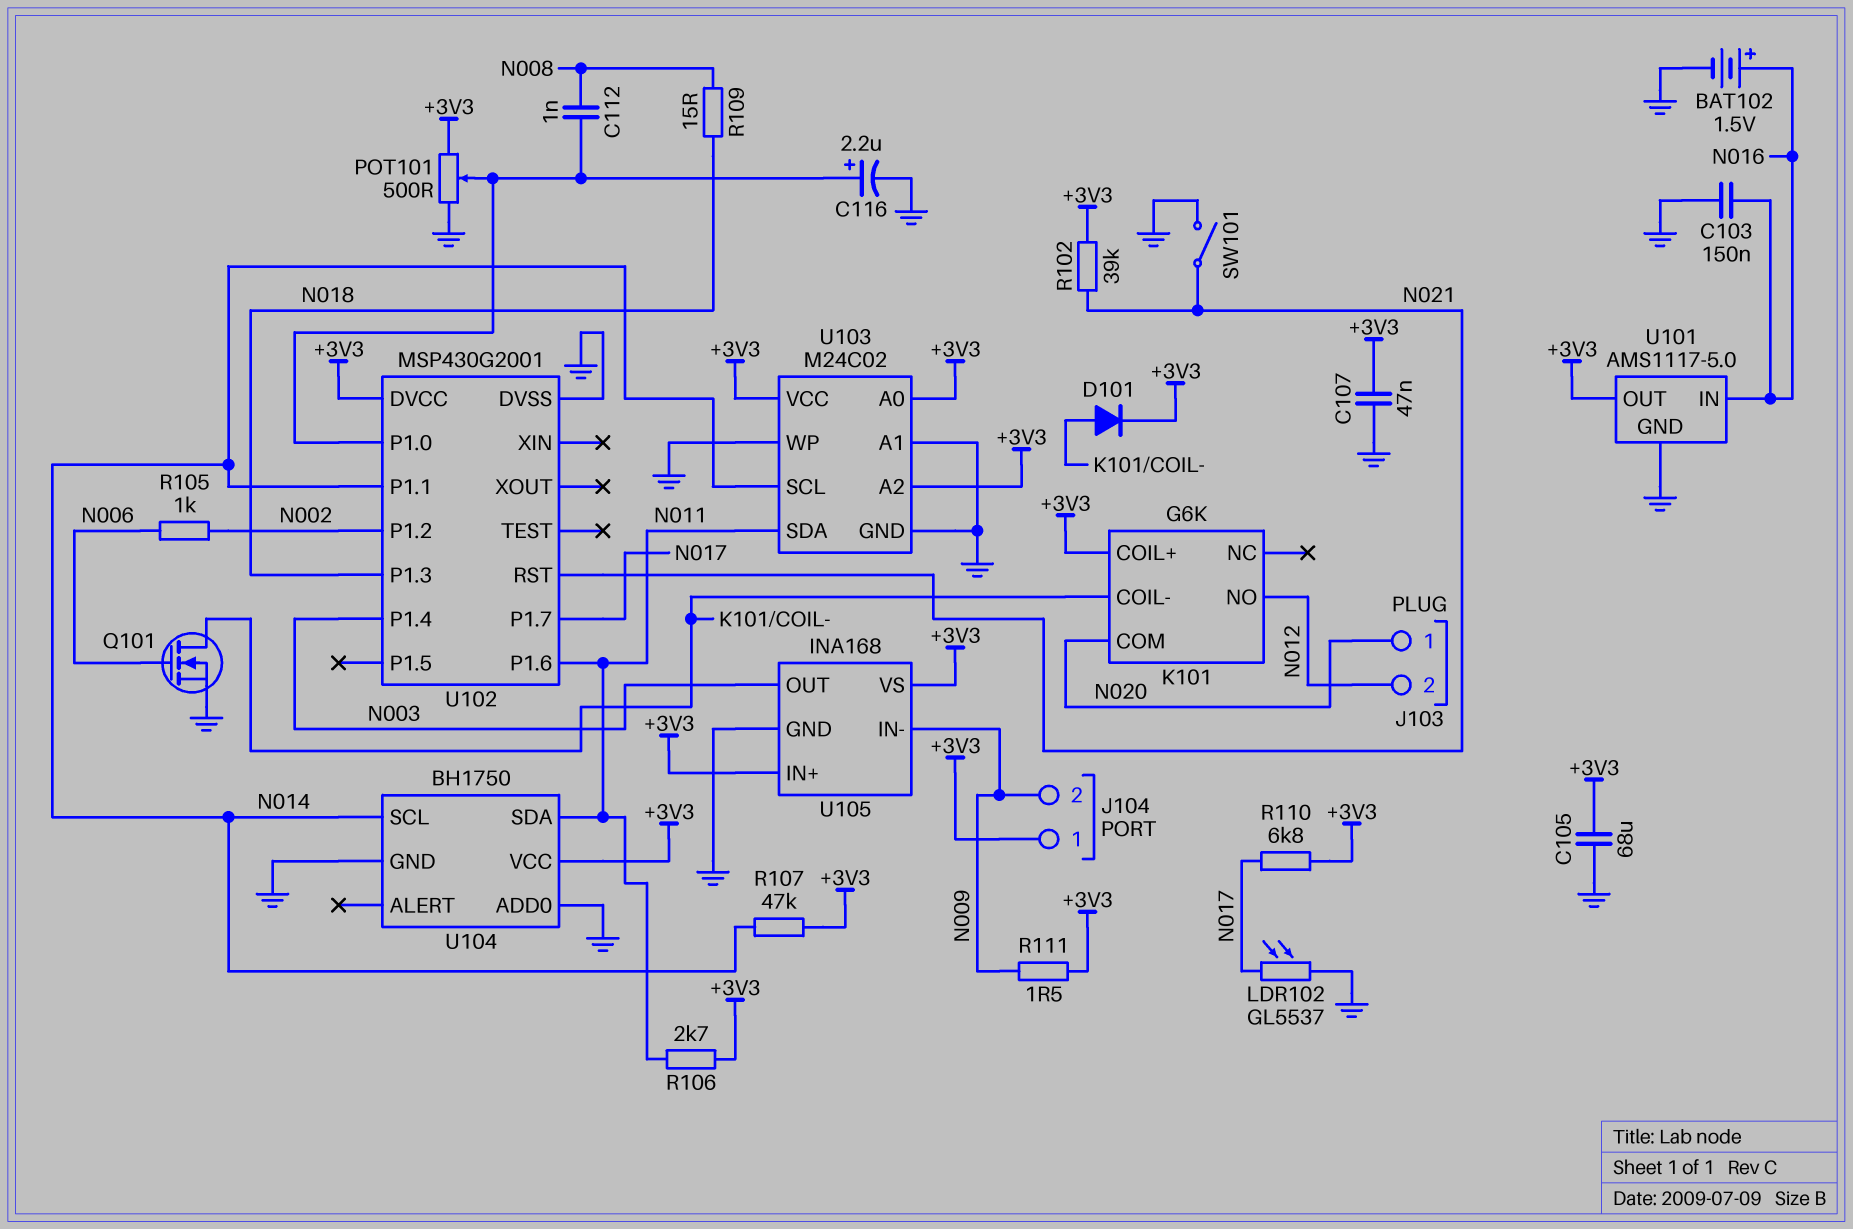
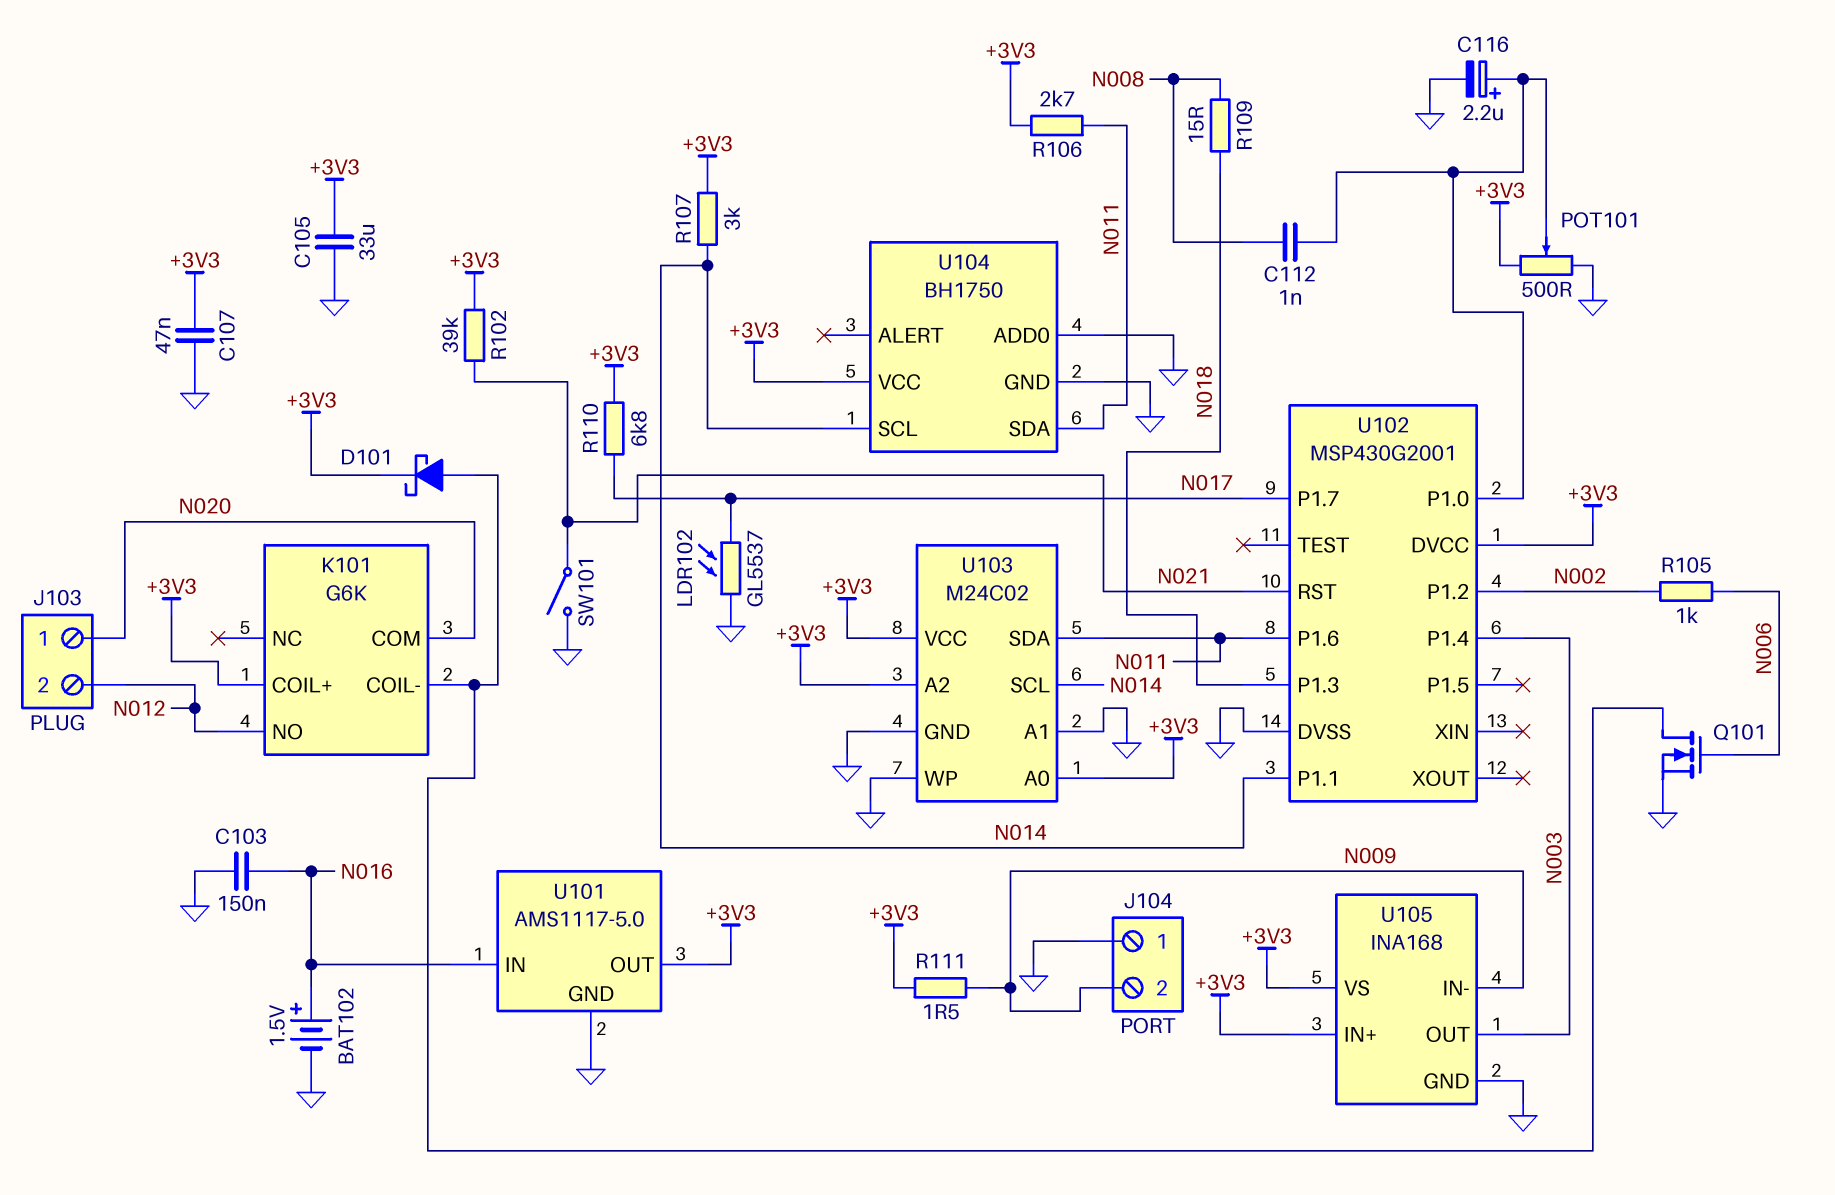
C105: 68uF (+3V3, GND) -> 33uF (+3V3, GND)
D101: diode (A K101/COIL-, K +3V3) -> schottky (A K101/COIL-, K +3V3)
J104 pin 1: +3V3 -> GND
R107: 47k (+3V3, N014) -> 3k (+3V3, N014)

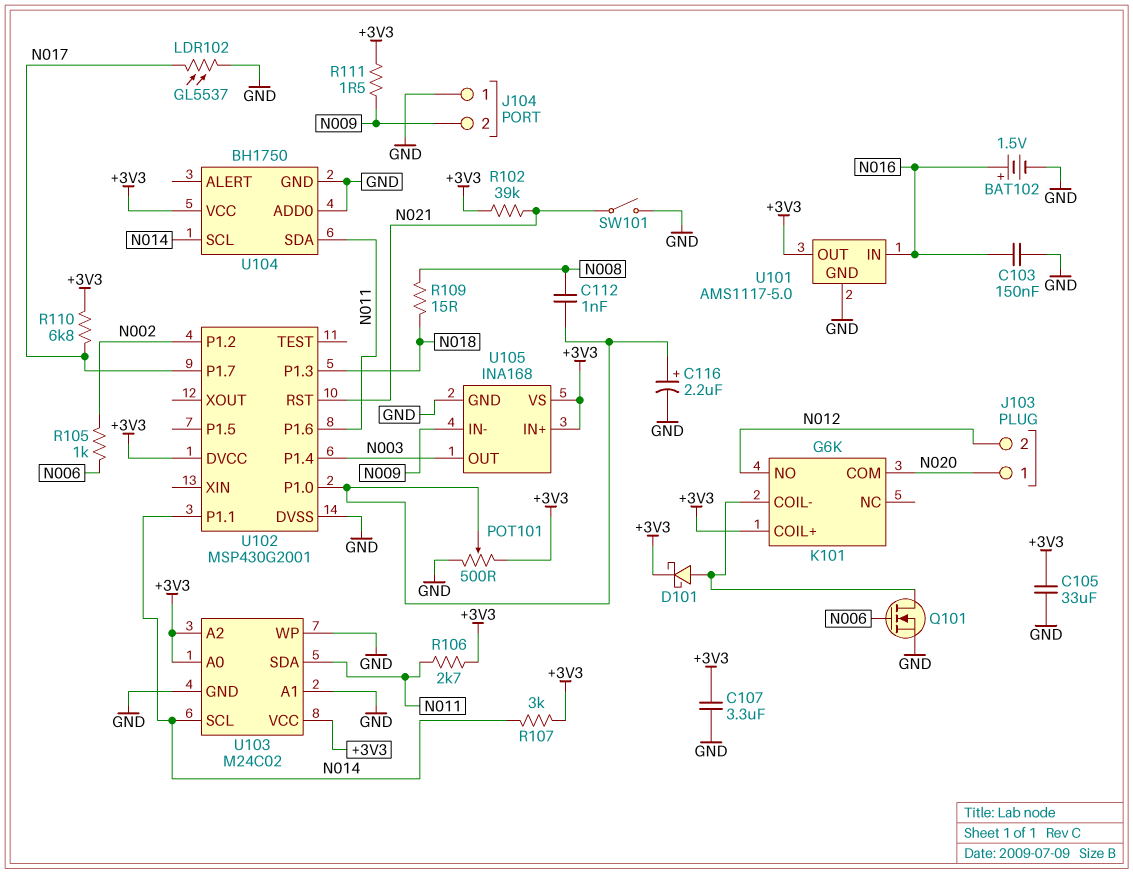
C107: 47nF (+3V3, GND) -> 3.3uF (+3V3, GND)

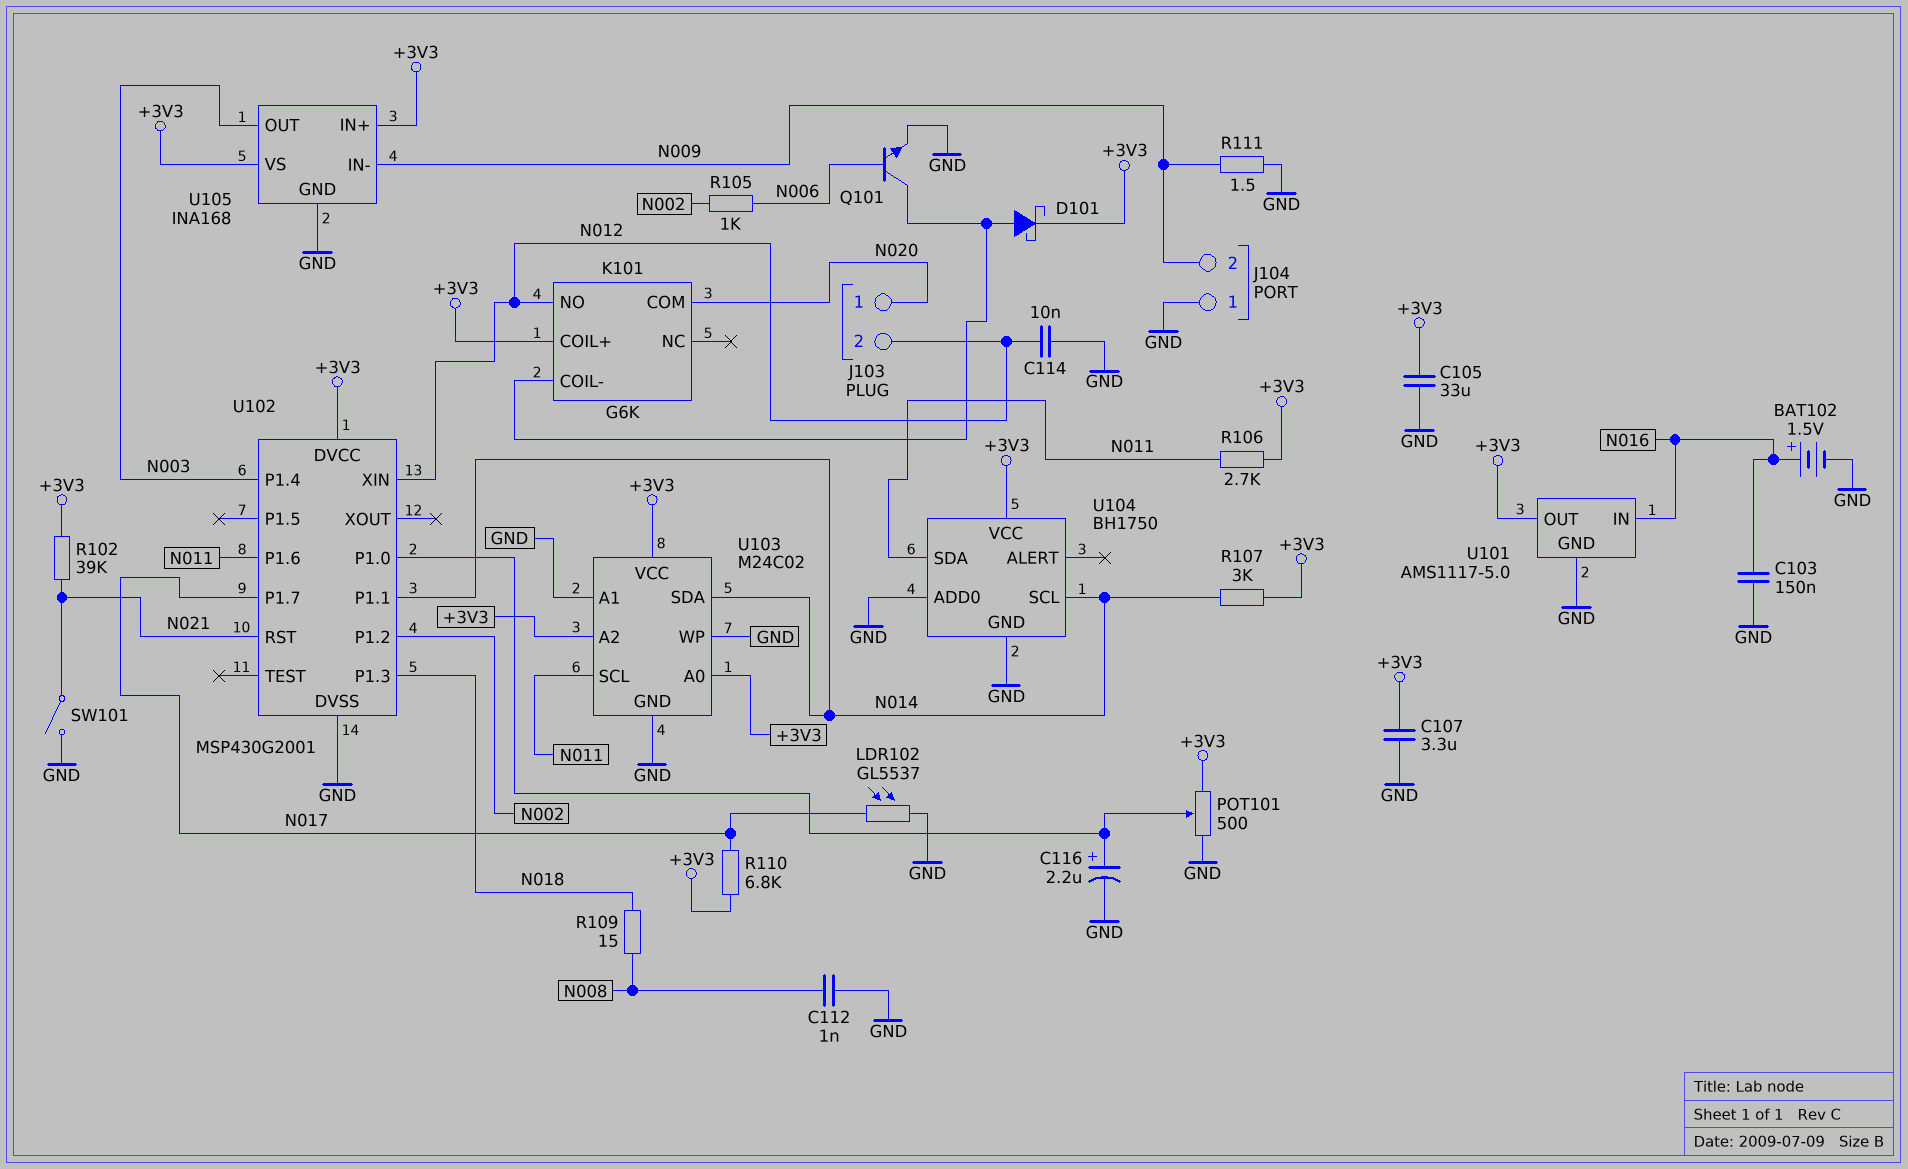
C112: 1nF (N008, U102/P1.0) -> 1nF (GND, N008)
C114: none -> 10nF (GND, N012)
Q101: NMOS (G N006, D K101/COIL-, S GND) -> NPN (B N006, C K101/COIL-, E GND)
R111: 1.5 (+3V3, N009) -> 1.5 (GND, N009)
U102 pin XIN: none -> N012
U103 pin SCL: N014 -> N011
U103 pin SDA: N011 -> N014

